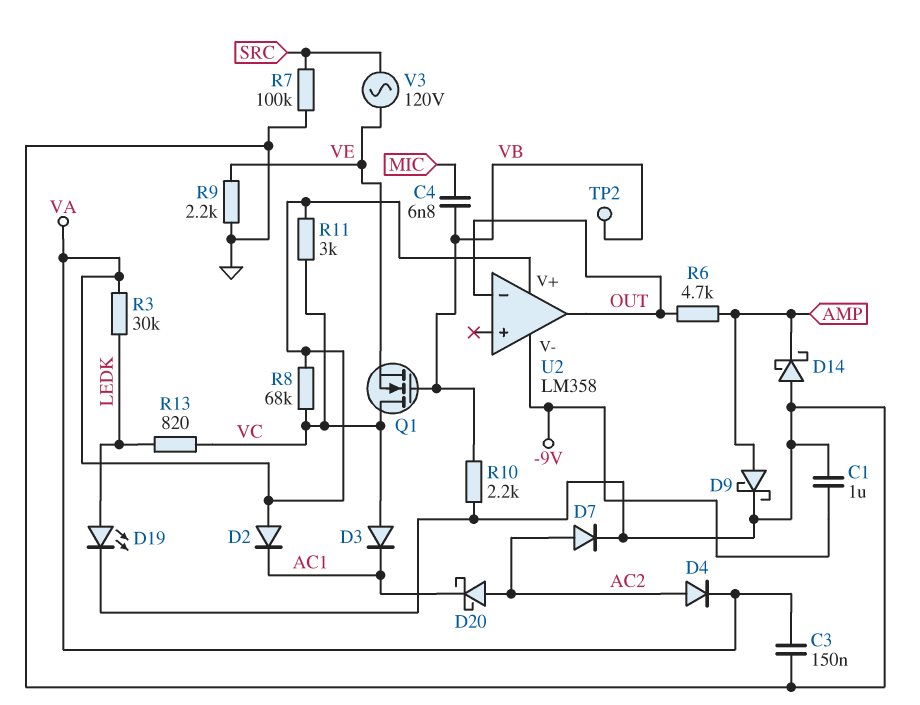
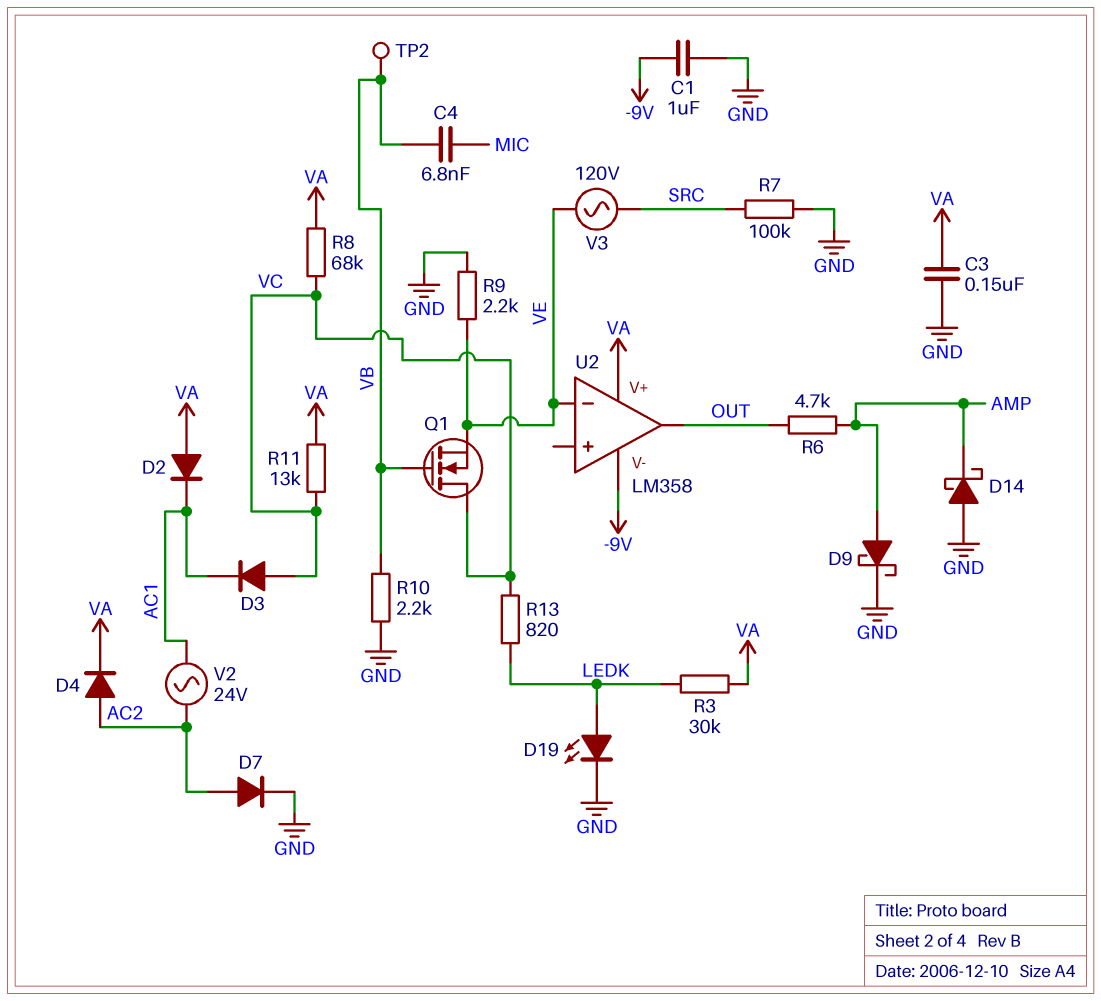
D20: schottky (A AC2, K AC1) -> none
R11: 3k (VA, VC) -> 13k (VA, VC)
U2 pin in-: OUT -> VE
V2: none -> AC 24V (AC1, AC2)

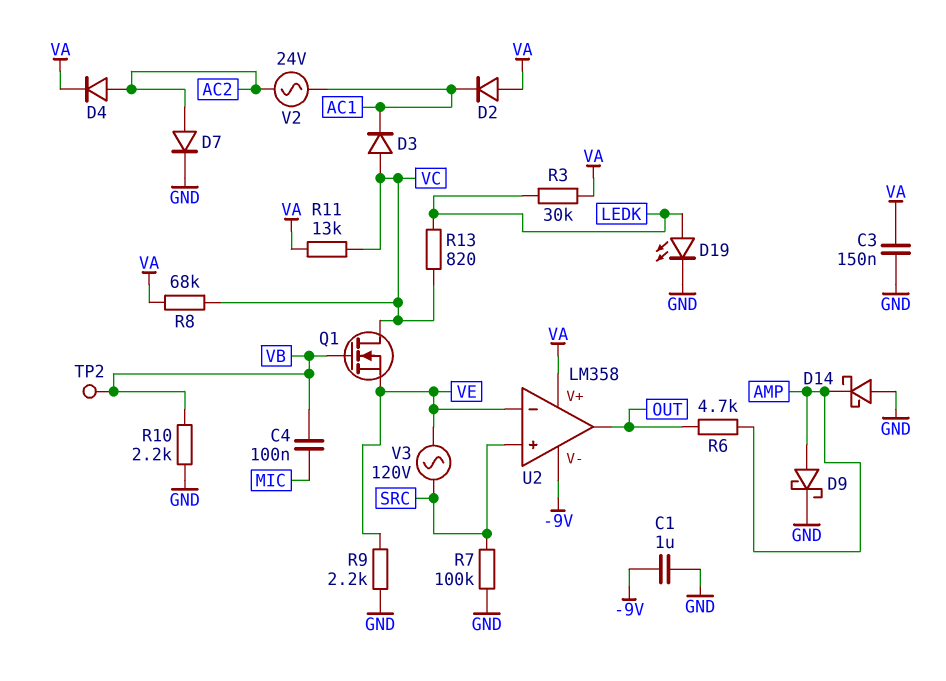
C4: 6.8nF (MIC, VB) -> 100nF (MIC, VB)
U2 pin in+: none -> SRC

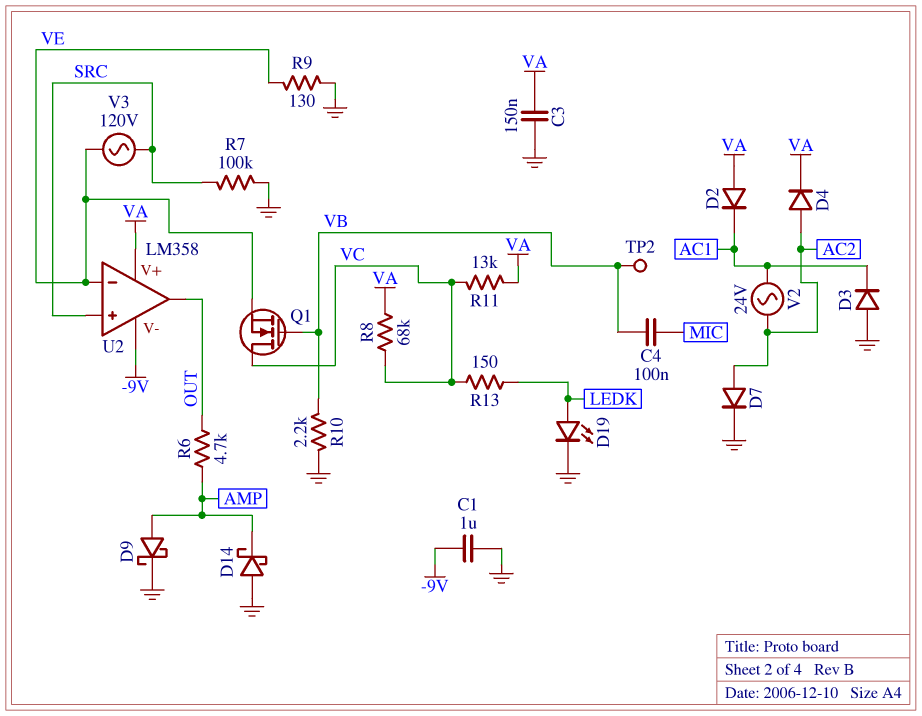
D3: diode (A VC, K AC1) -> diode (A GND, K AC1)
R3: 30k (LEDK, VA) -> none
R9: 2.2k (GND, VE) -> 130 (GND, VE)
R13: 820 (LEDK, VC) -> 150 (LEDK, VC)

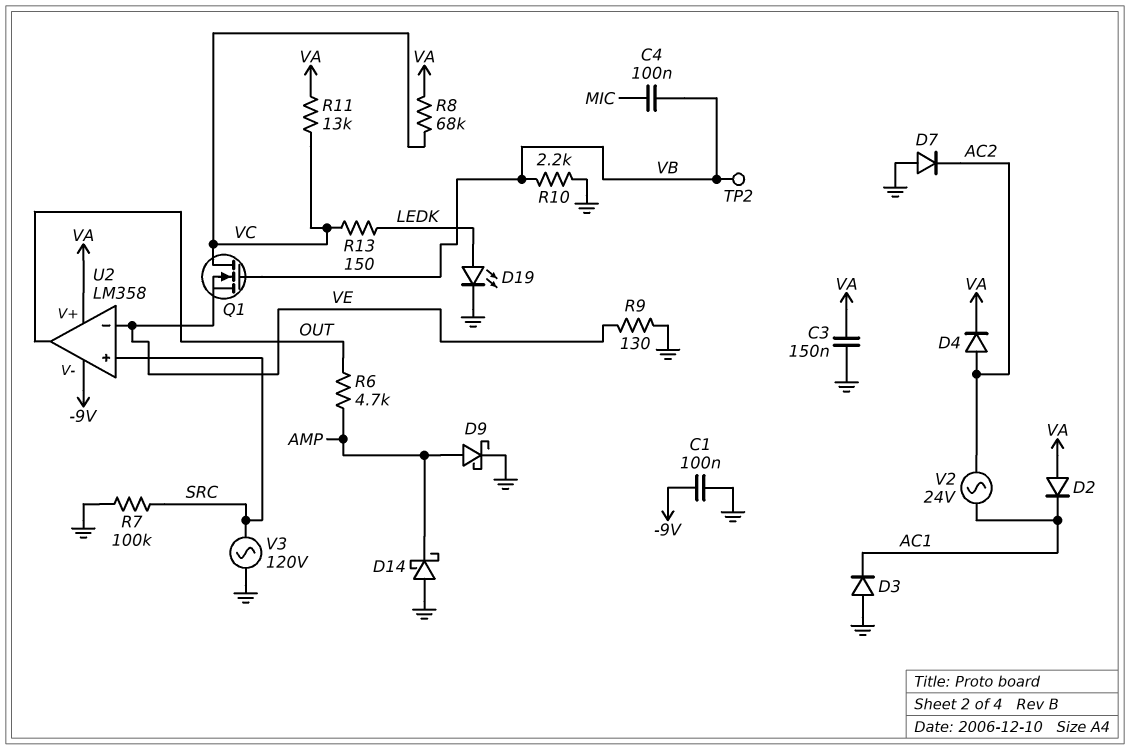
C1: 1uF (-9V, GND) -> 100nF (-9V, GND)
D7: diode (A AC2, K GND) -> diode (A GND, K AC2)
V3: AC 120V (SRC, VE) -> AC 120V (GND, SRC)

